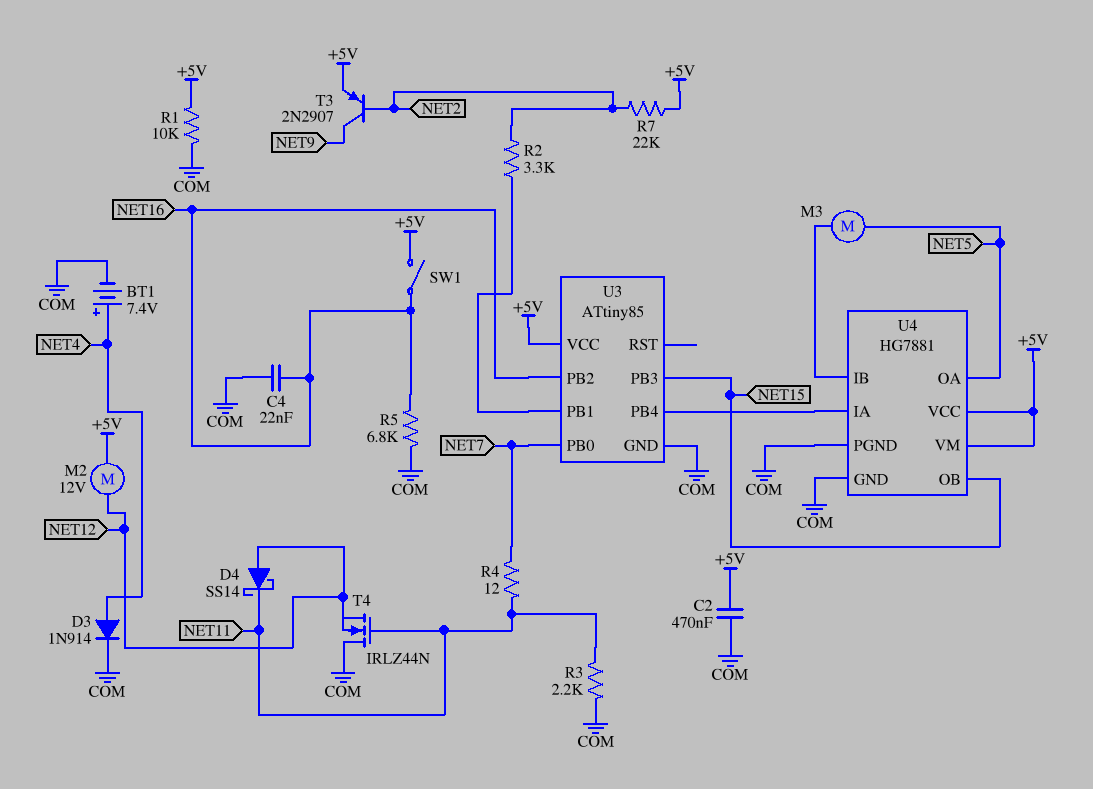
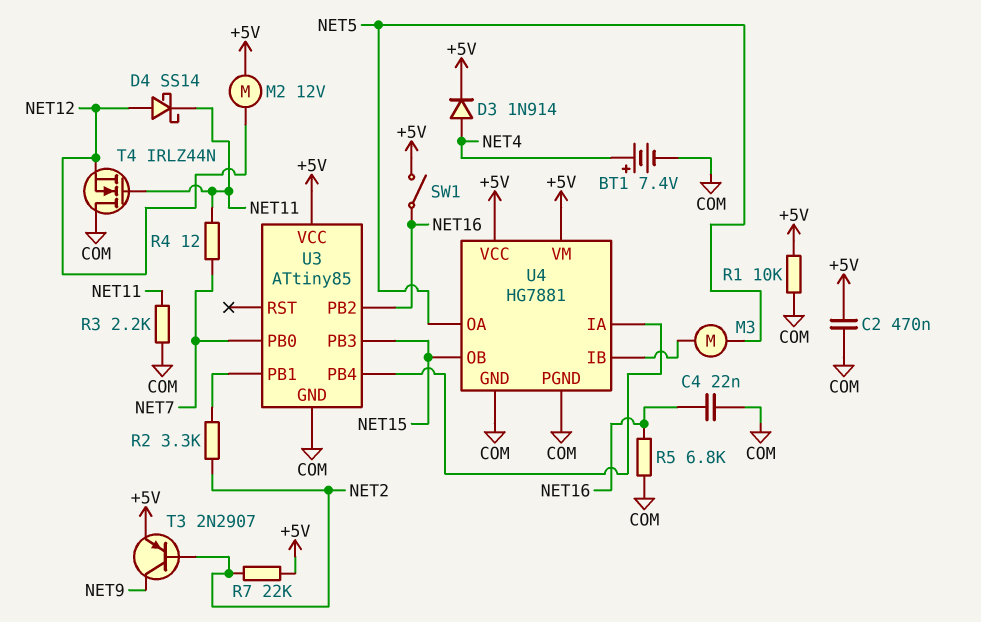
D3: diode 1N914 (A NET4, K COM) -> diode 1N914 (A NET4, K +5V)

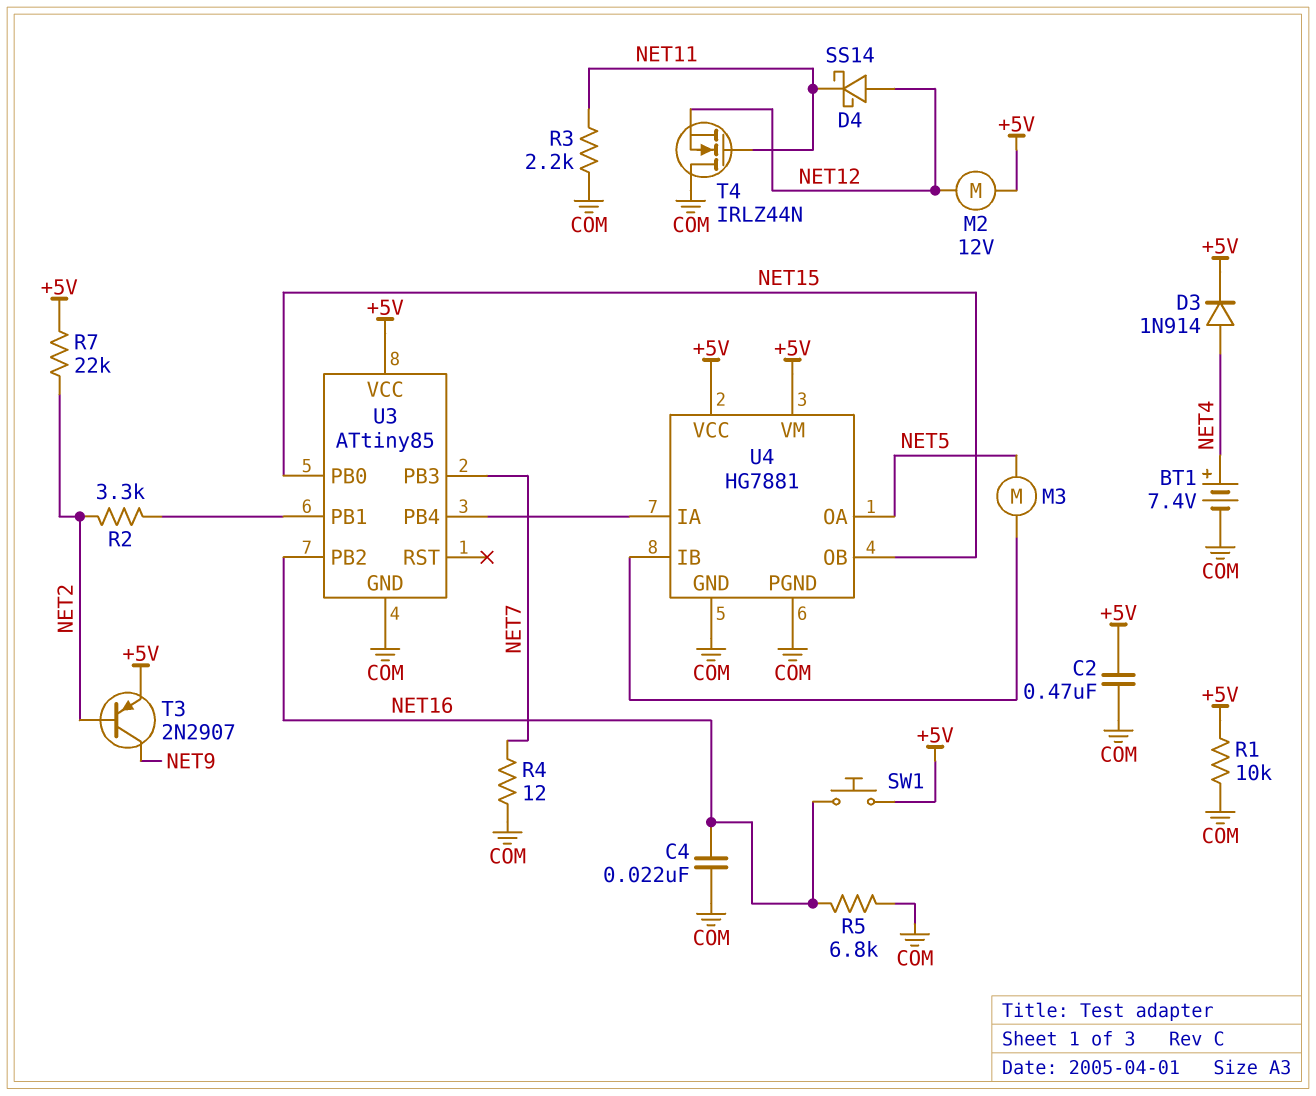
R4: 12 (NET7, NET11) -> 12 (COM, NET7)
SW1: switch (+5V, NET16) -> button (+5V, NET16)
U3 pin PB0: NET7 -> NET15
U3 pin PB3: NET15 -> NET7

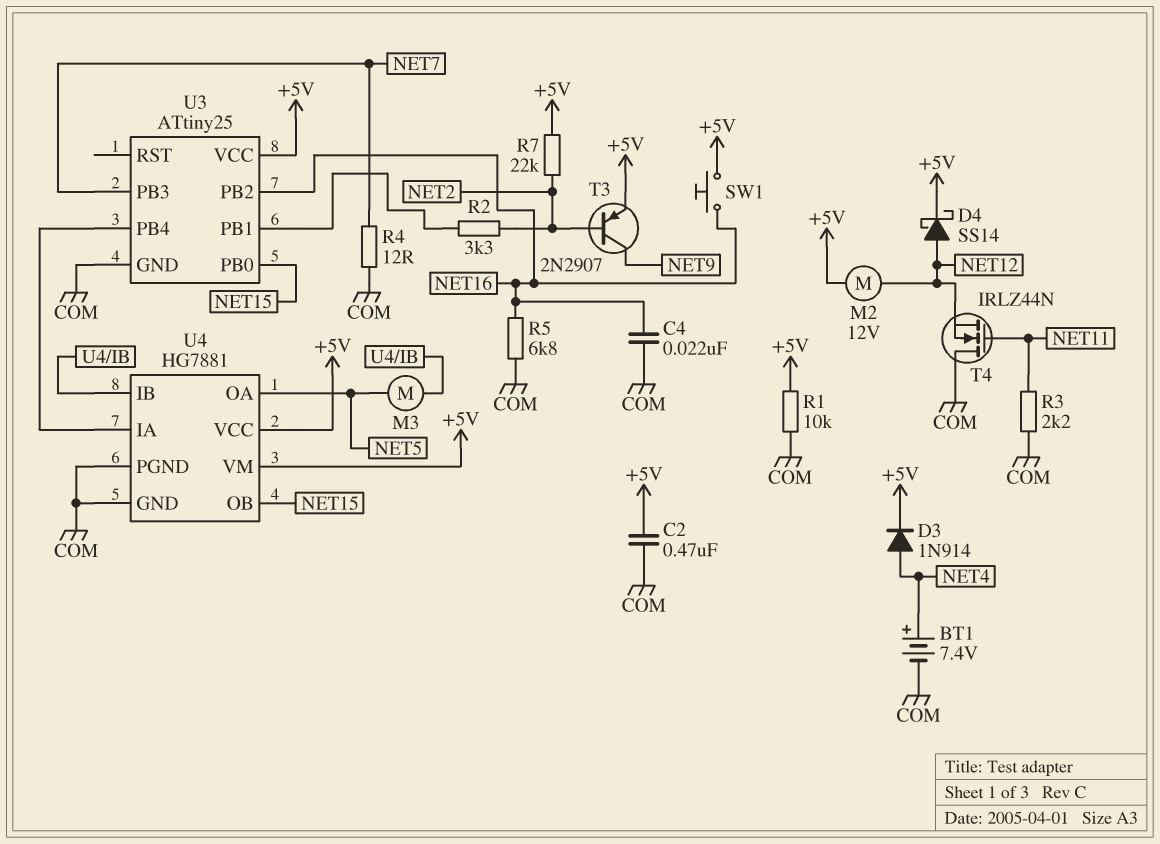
D4: schottky SS14 (A NET12, K NET11) -> schottky SS14 (A NET12, K +5V)
U3: ATtiny85 -> ATtiny25

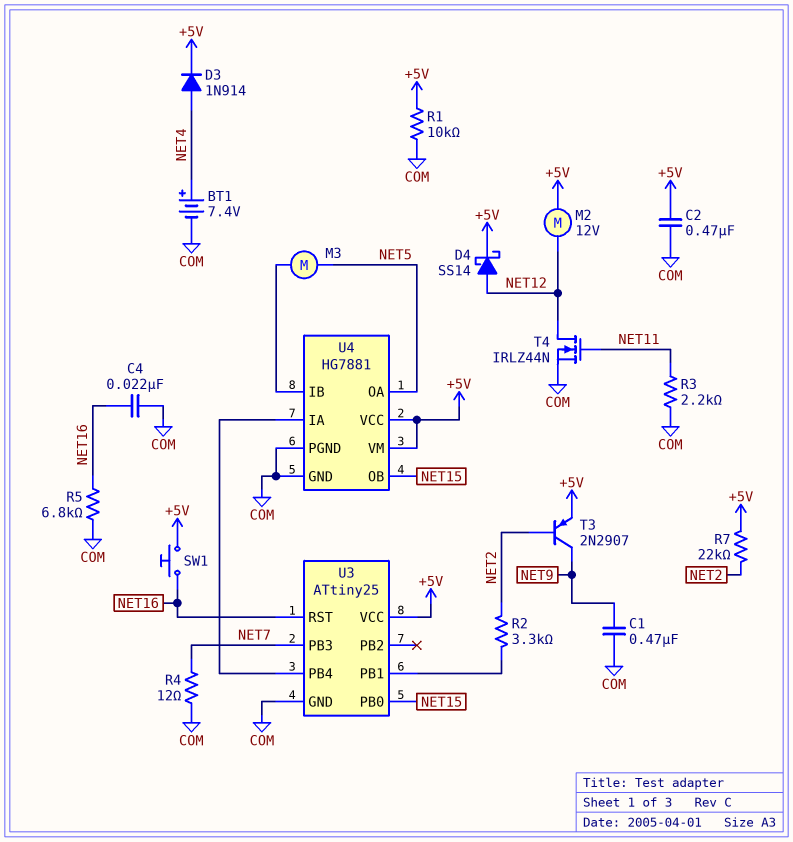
C1: none -> 470nF (COM, NET9)
T4: NMOS IRLZ44N (G NET11, D COM, S NET12) -> NMOS IRLZ44N (G NET11, D NET12, S COM)
U3 pin PB2: NET16 -> none
U3 pin RST: none -> NET16

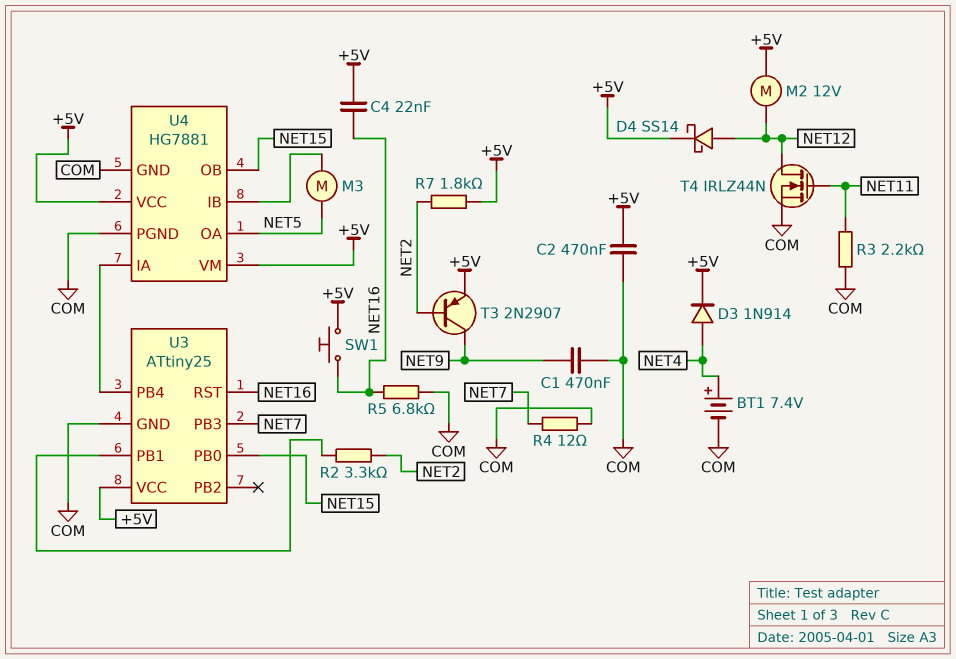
C4: 22nF (COM, NET16) -> 22nF (+5V, NET16)
R1: 10k (+5V, COM) -> none
R7: 22k (+5V, NET2) -> 1.8k (+5V, NET2)

